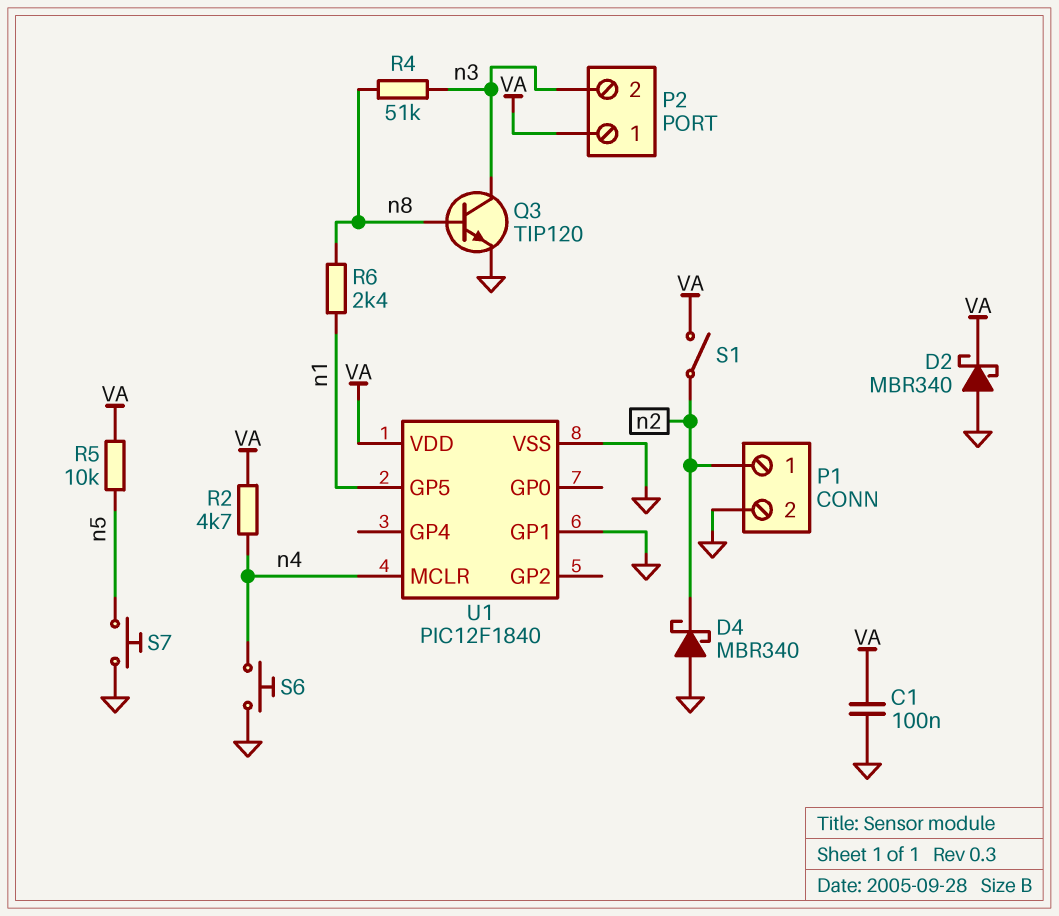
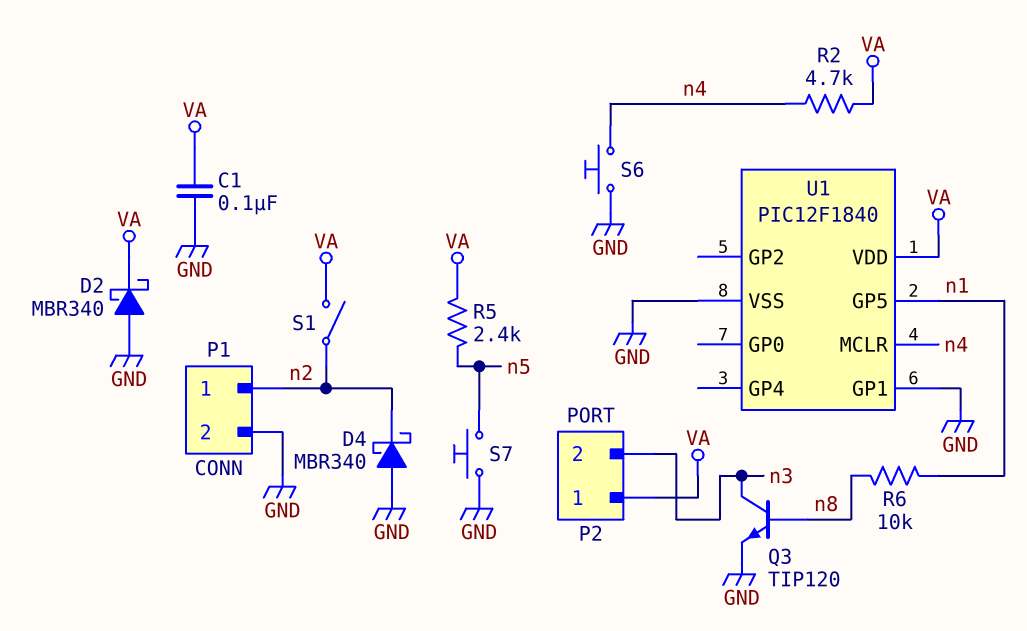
R4: 51k (n3, n8) -> none
R5: 10k (VA, n5) -> 2.4k (VA, n5)
R6: 2.4k (n1, n8) -> 10k (n1, n8)

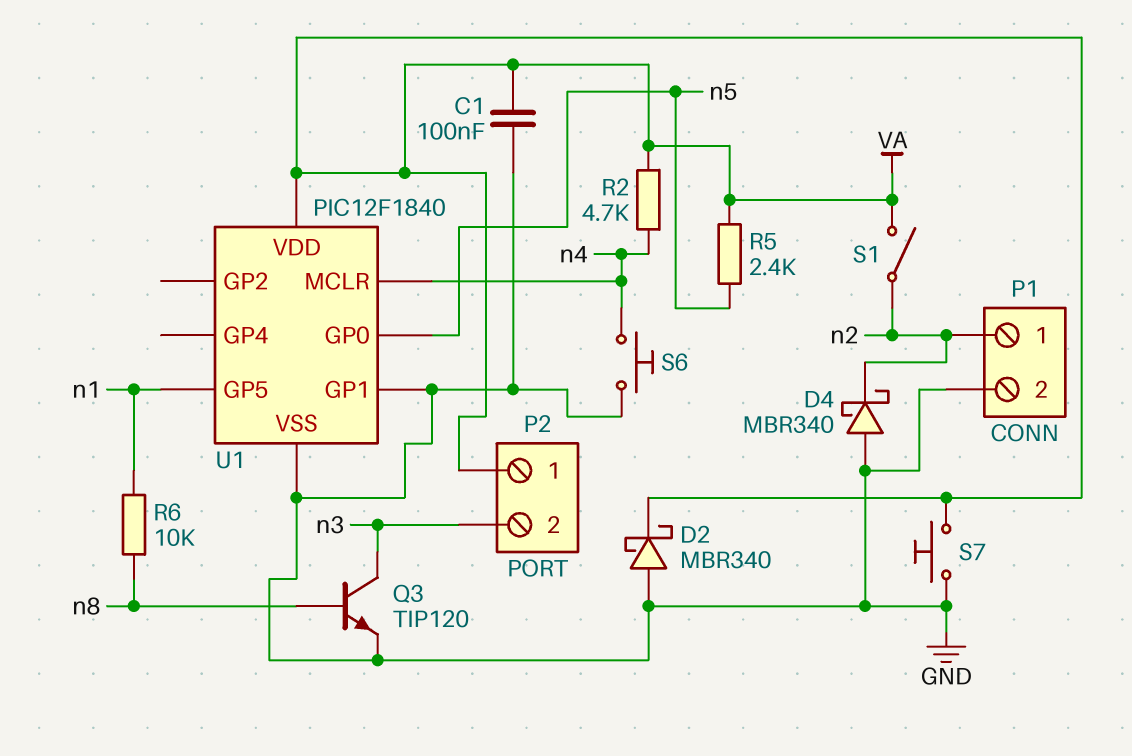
S7: button (GND, n5) -> button (GND, VA)
U1 pin GP0: none -> n5

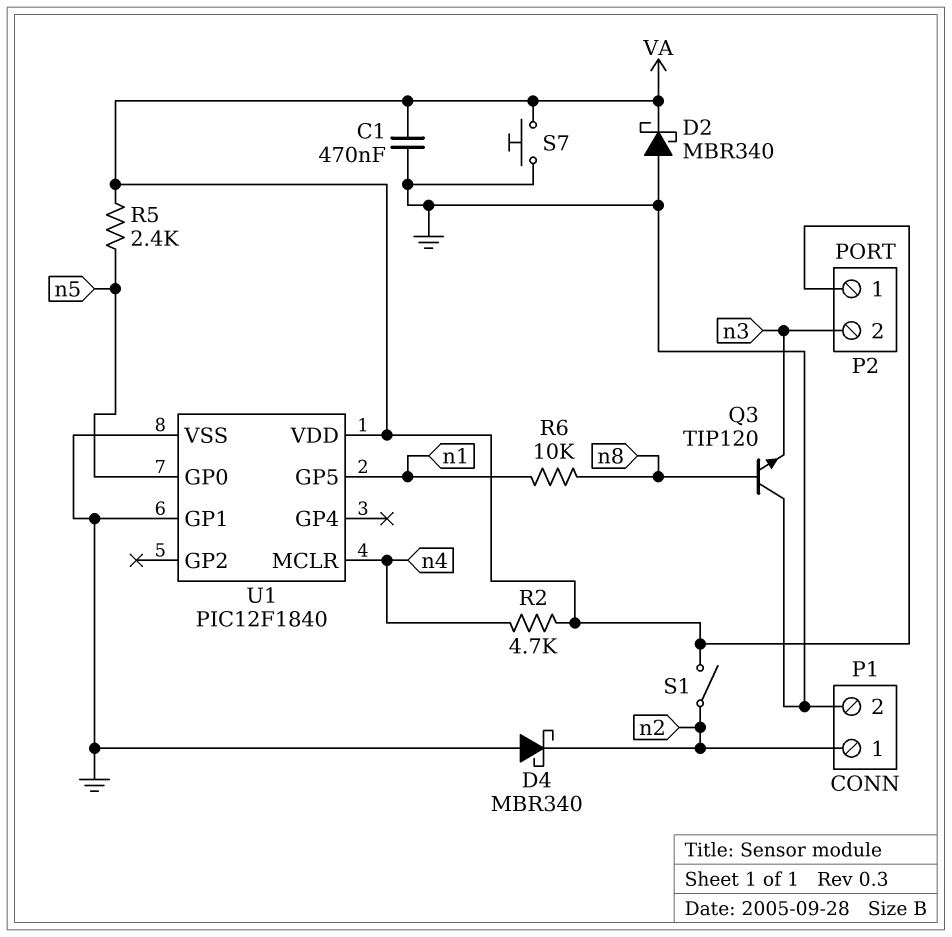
C1: 100nF (GND, VA) -> 470nF (GND, VA)
Q3: NPN TIP120 (B n8, C n3, E GND) -> NPN TIP120 (B n8, C GND, E n3)
S6: button (GND, n4) -> none

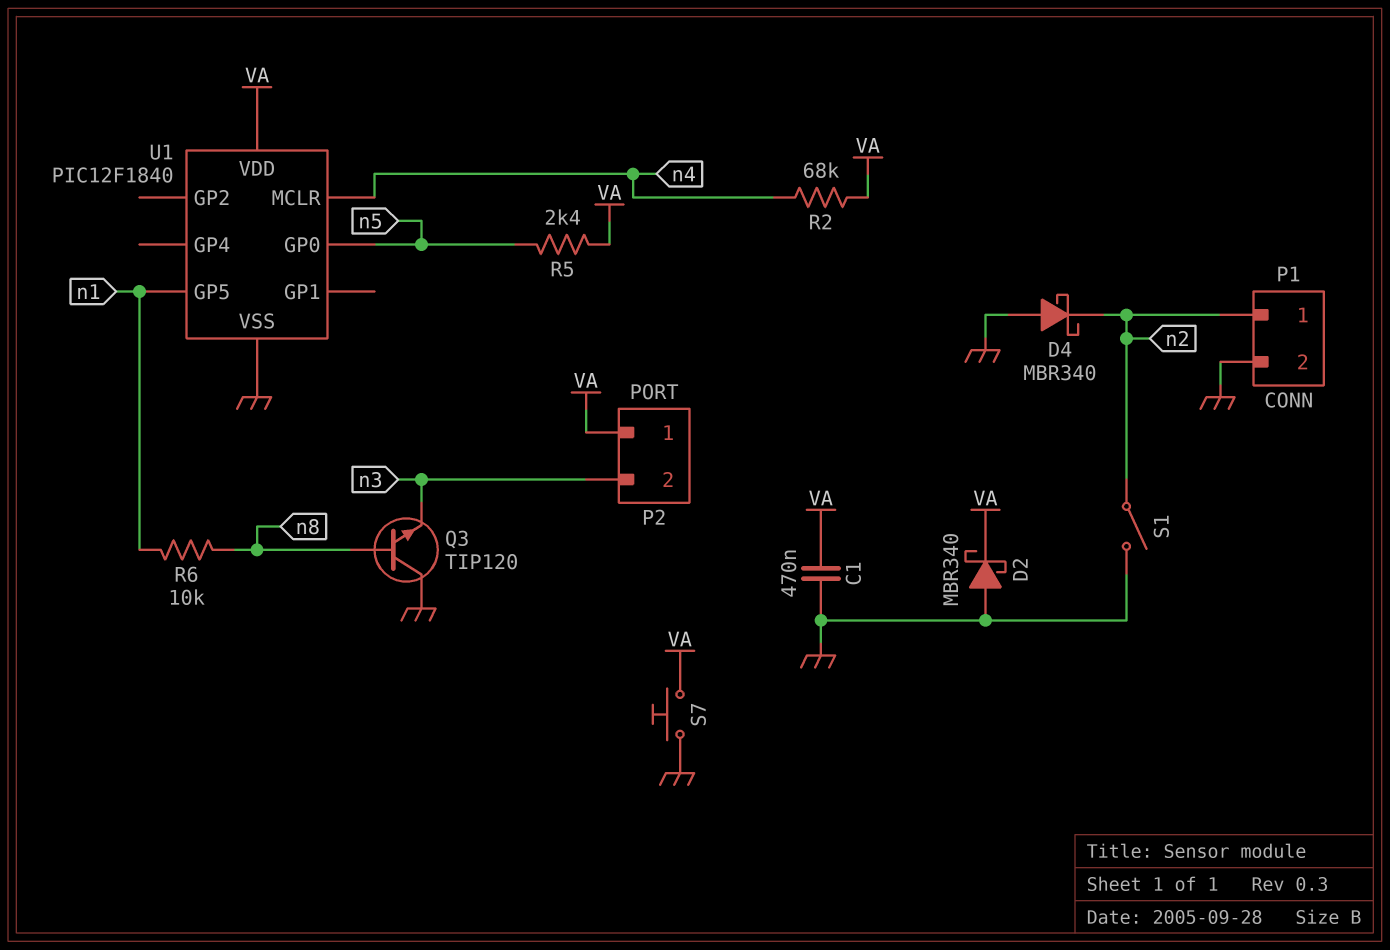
R2: 4.7k (VA, n4) -> 68k (VA, n4)
S1: switch (VA, n2) -> switch (GND, n2)
U1 pin GP1: GND -> none

